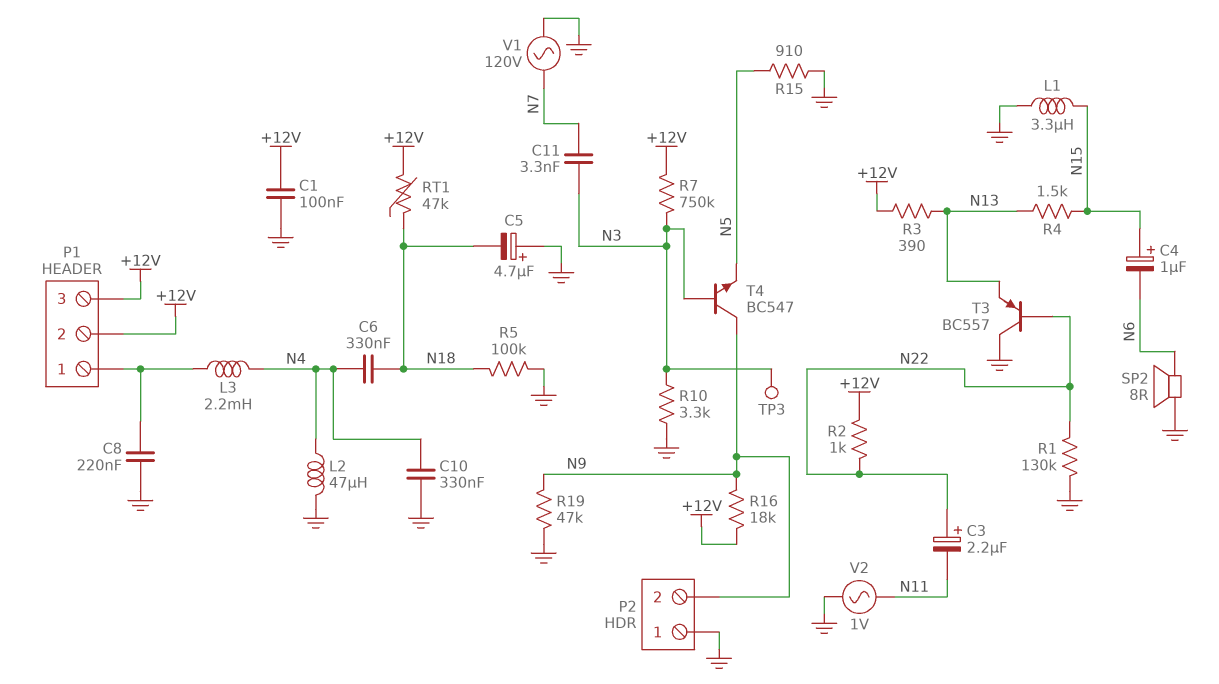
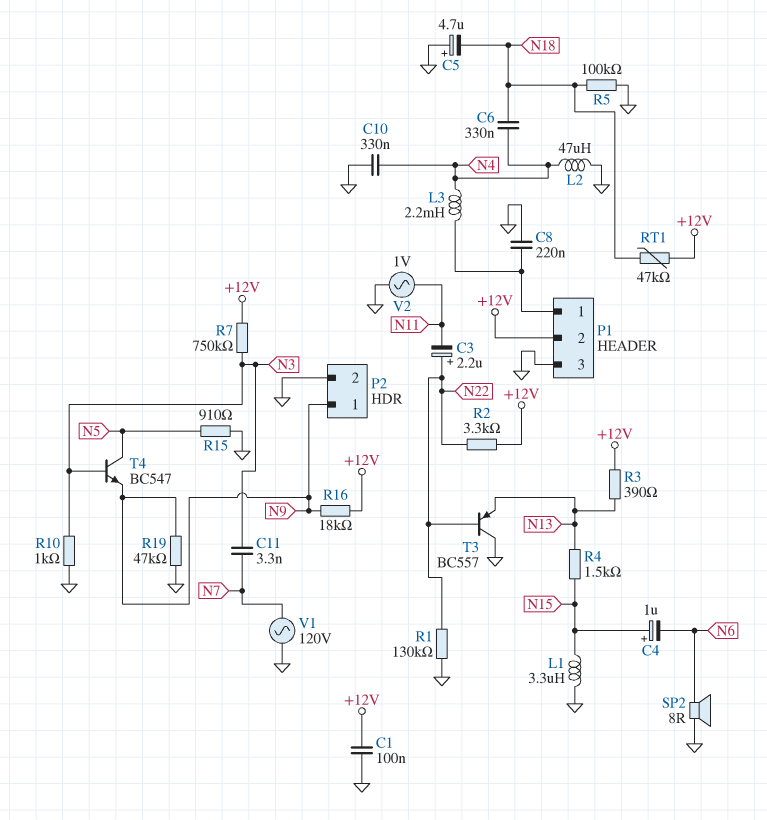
P1 pin 3: +12V -> GND
P2 pin 1: GND -> N9
P2 pin 2: N9 -> GND
R2: 1k (+12V, N22) -> 3.3k (+12V, N22)
R10: 3.3k (GND, N3) -> 1k (GND, N3)
T4: NPN BC547 (B N3, C N9, E N5) -> NPN BC547 (B N3, C N5, E N9)
TP3: test point (N3) -> none

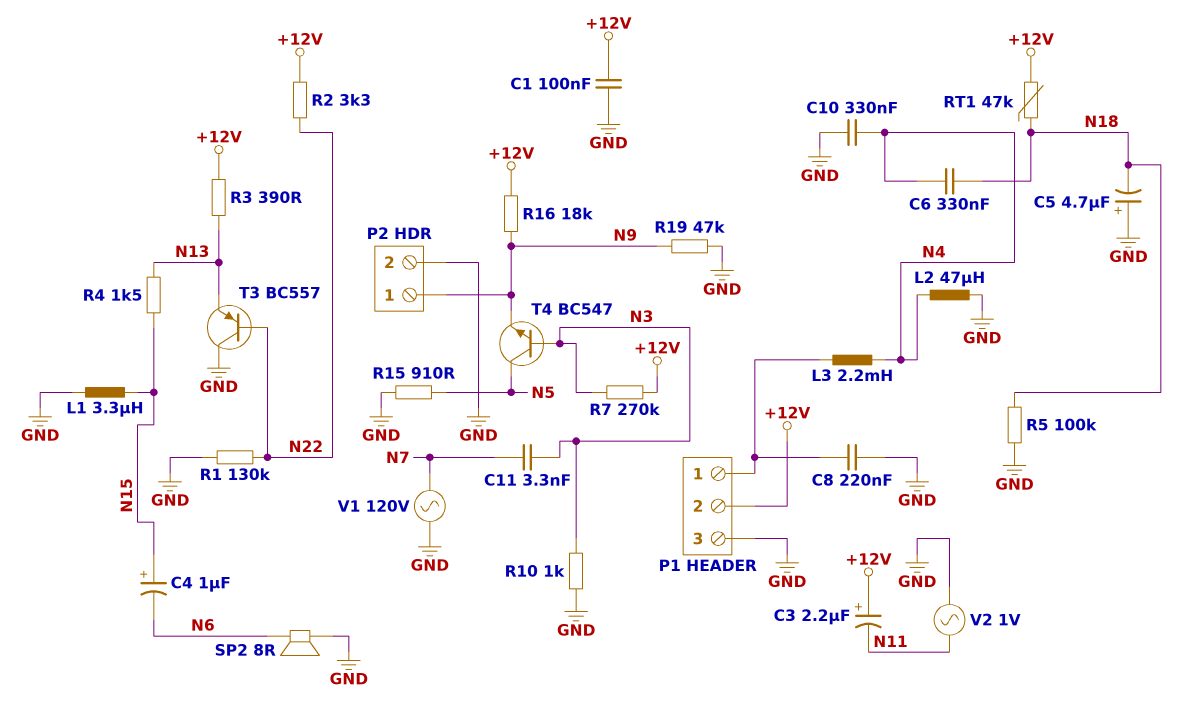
C3: 2.2uF (plus N22, minus N11) -> 2.2uF (plus +12V, minus N11)
R7: 750k (+12V, N3) -> 270k (+12V, N3)

